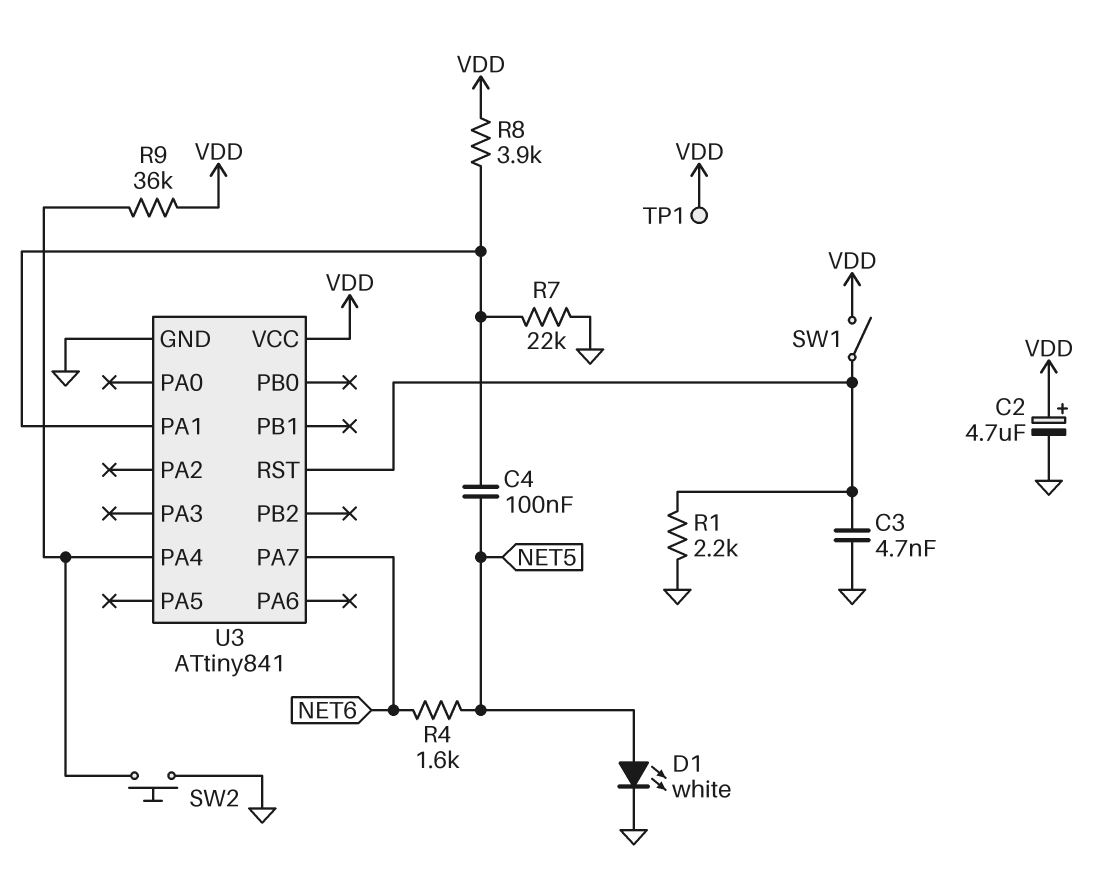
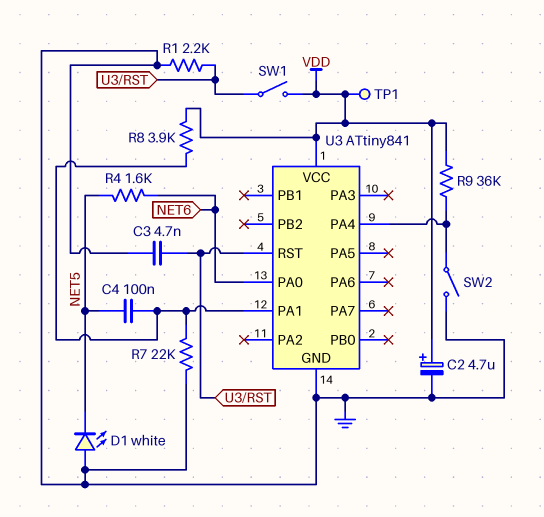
D1: LED white (A NET5, K GND) -> LED white (A GND, K NET5)
SW2: button (GND, U3/PA4) -> switch (GND, U3/PA4)
U3 pin PA0: none -> NET6
U3 pin PA7: NET6 -> none

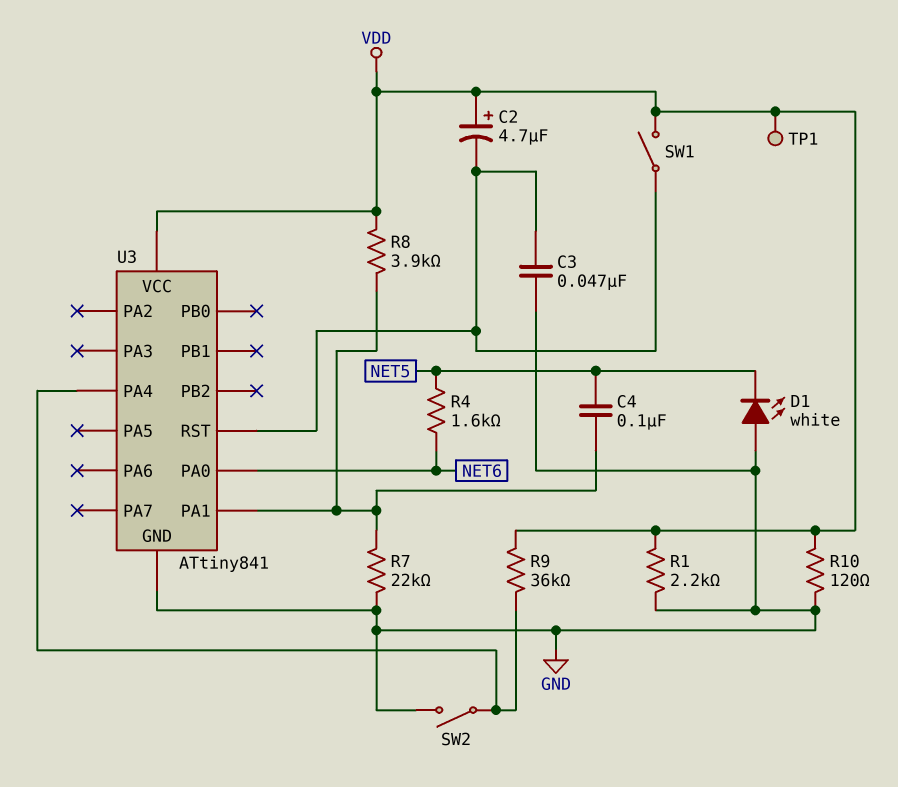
C2: 4.7uF (plus VDD, minus GND) -> 4.7uF (plus VDD, minus U3/RST)
C3: 4.7nF (GND, U3/RST) -> 47nF (GND, U3/RST)
R1: 2.2k (GND, U3/RST) -> 2.2k (GND, VDD)
R10: none -> 120 (GND, VDD)

